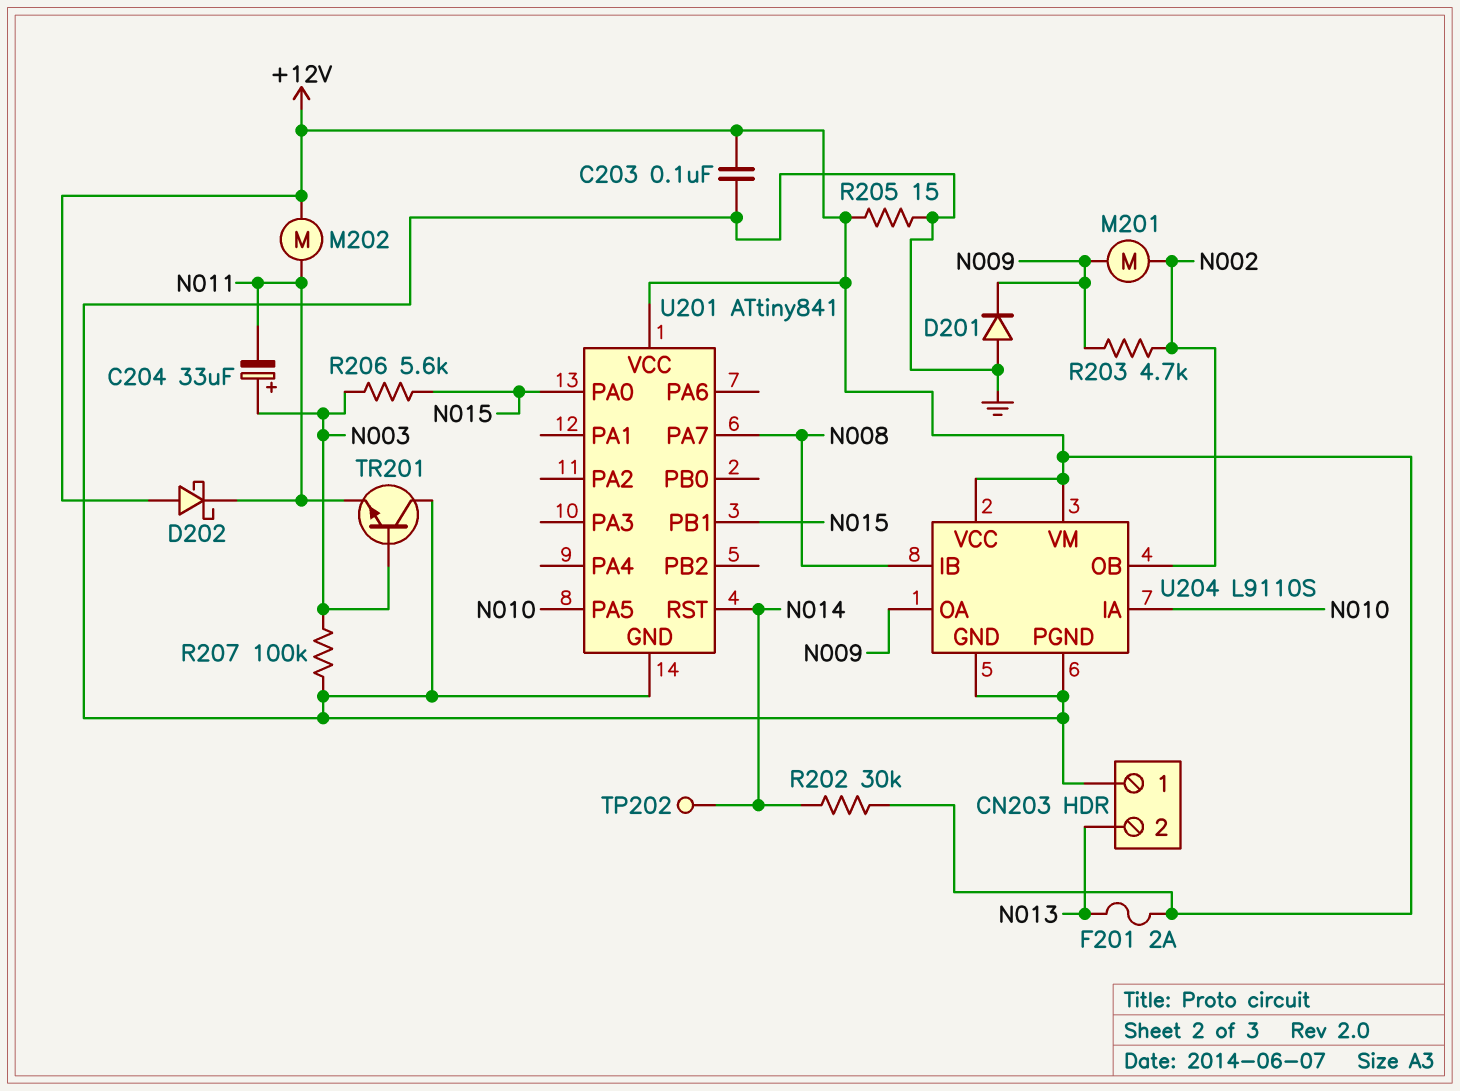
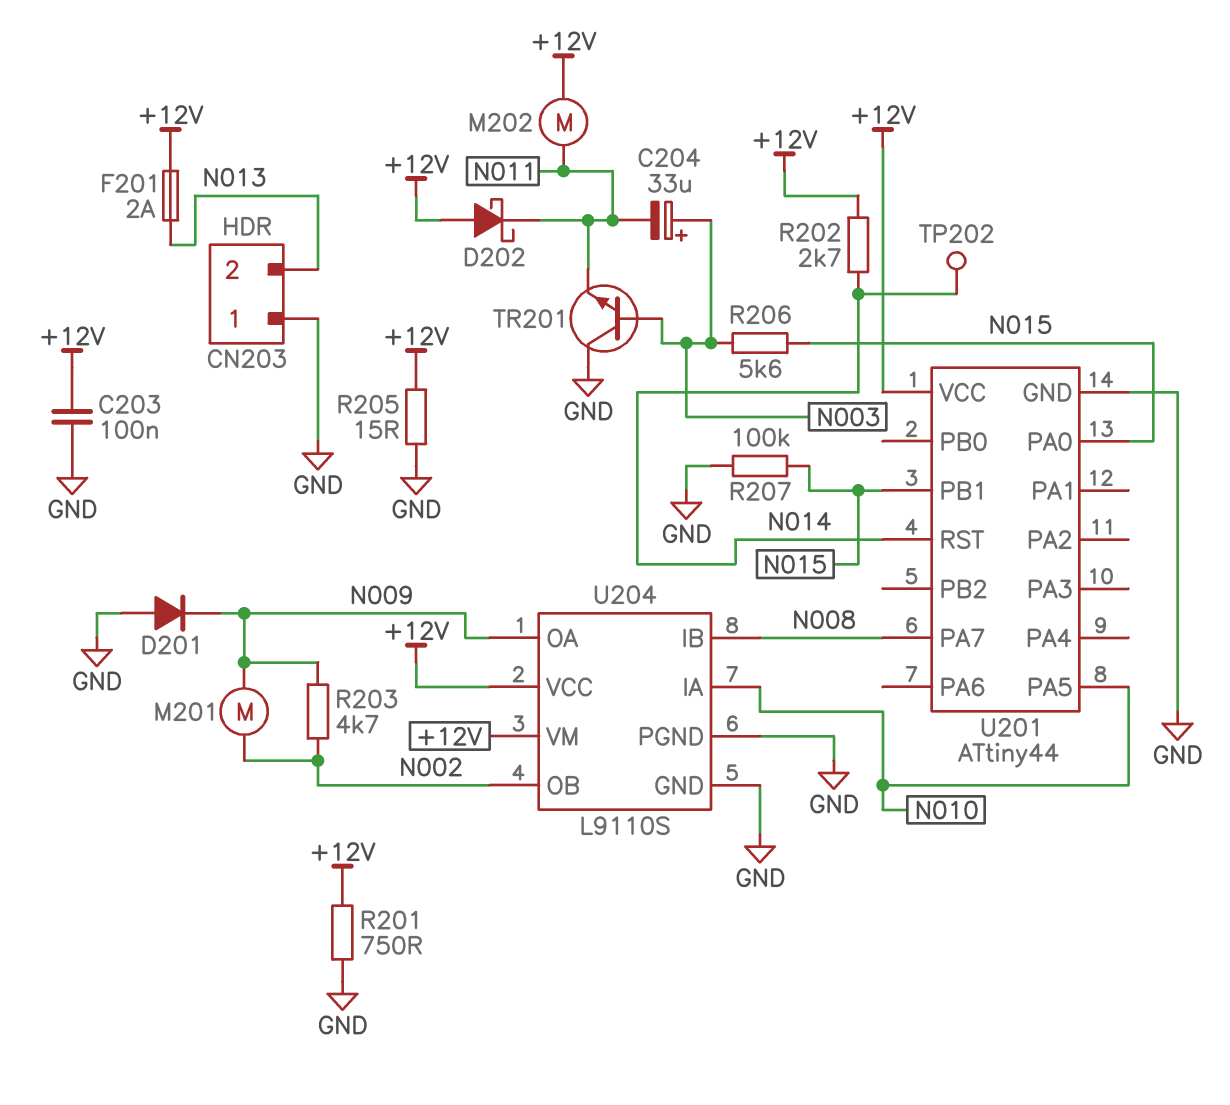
R201: none -> 750 (+12V, GND)
R202: 30k (+12V, N014) -> 2.7k (+12V, N014)
R207: 100k (GND, N003) -> 100k (GND, N015)
U201: ATtiny841 -> ATtiny44

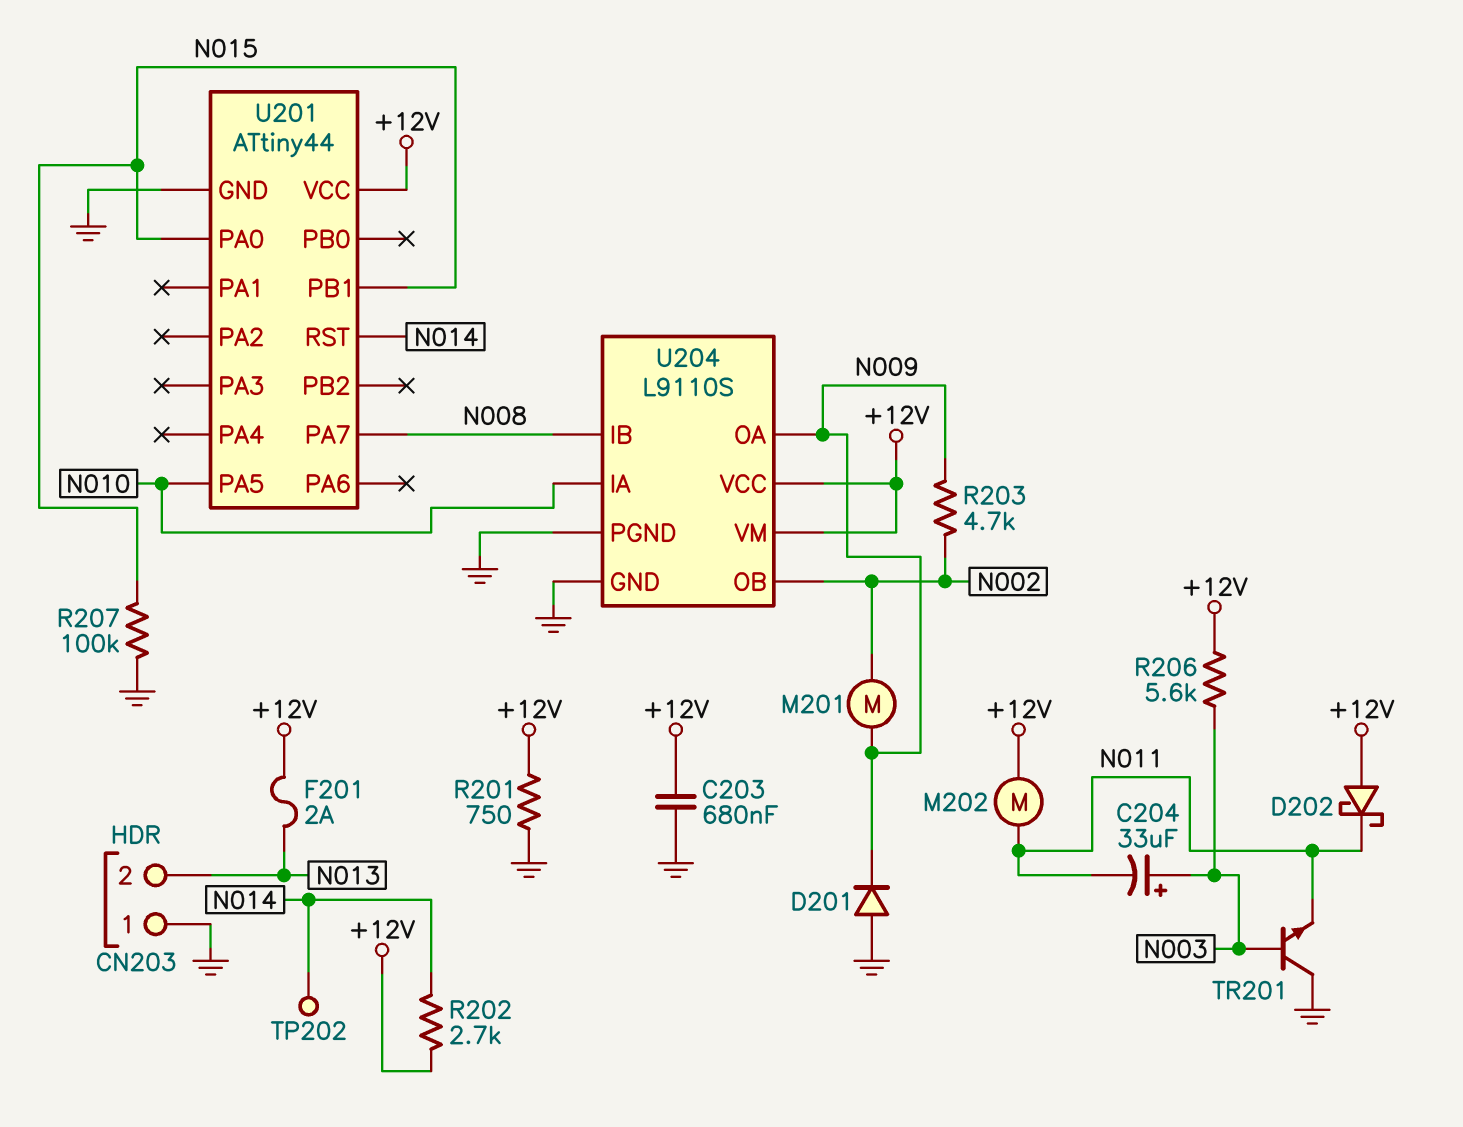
C203: 100nF (+12V, GND) -> 680nF (+12V, GND)
R205: 15 (+12V, GND) -> none
R206: 5.6k (N003, N015) -> 5.6k (+12V, N003)

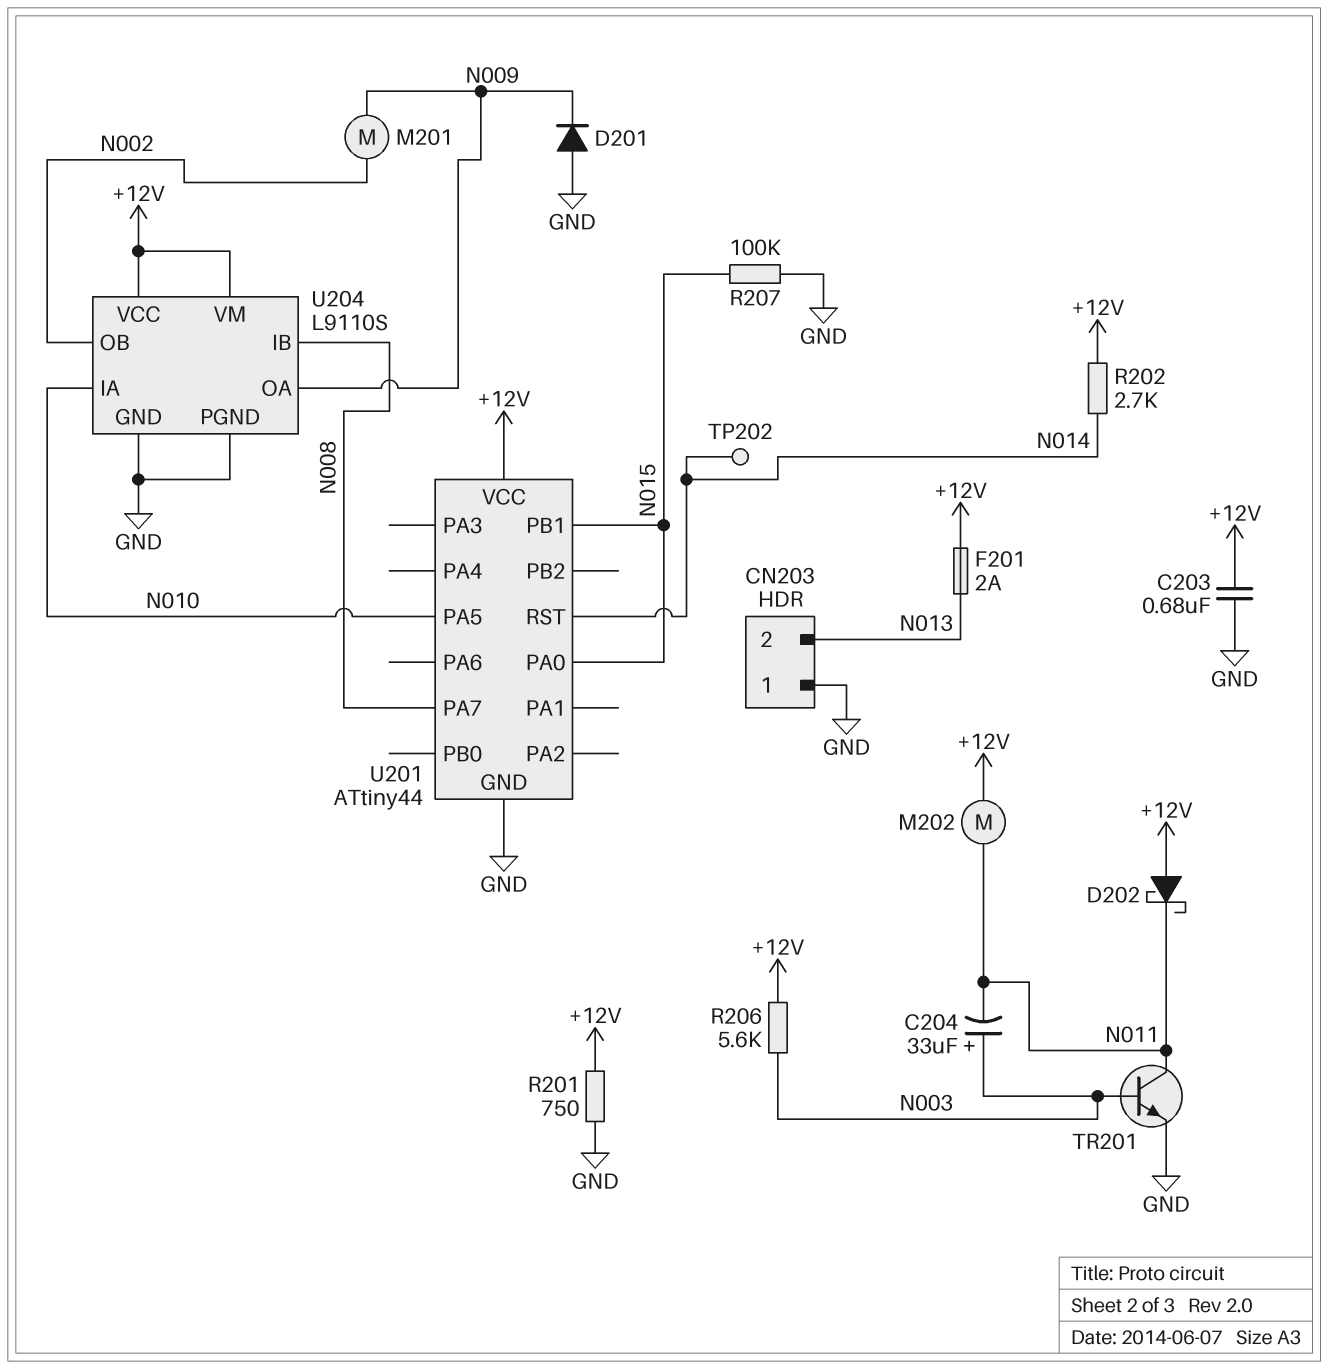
R203: 4.7k (N002, N009) -> none
TR201: NPN (B N003, C GND, E N011) -> NPN (B N003, C N011, E GND)

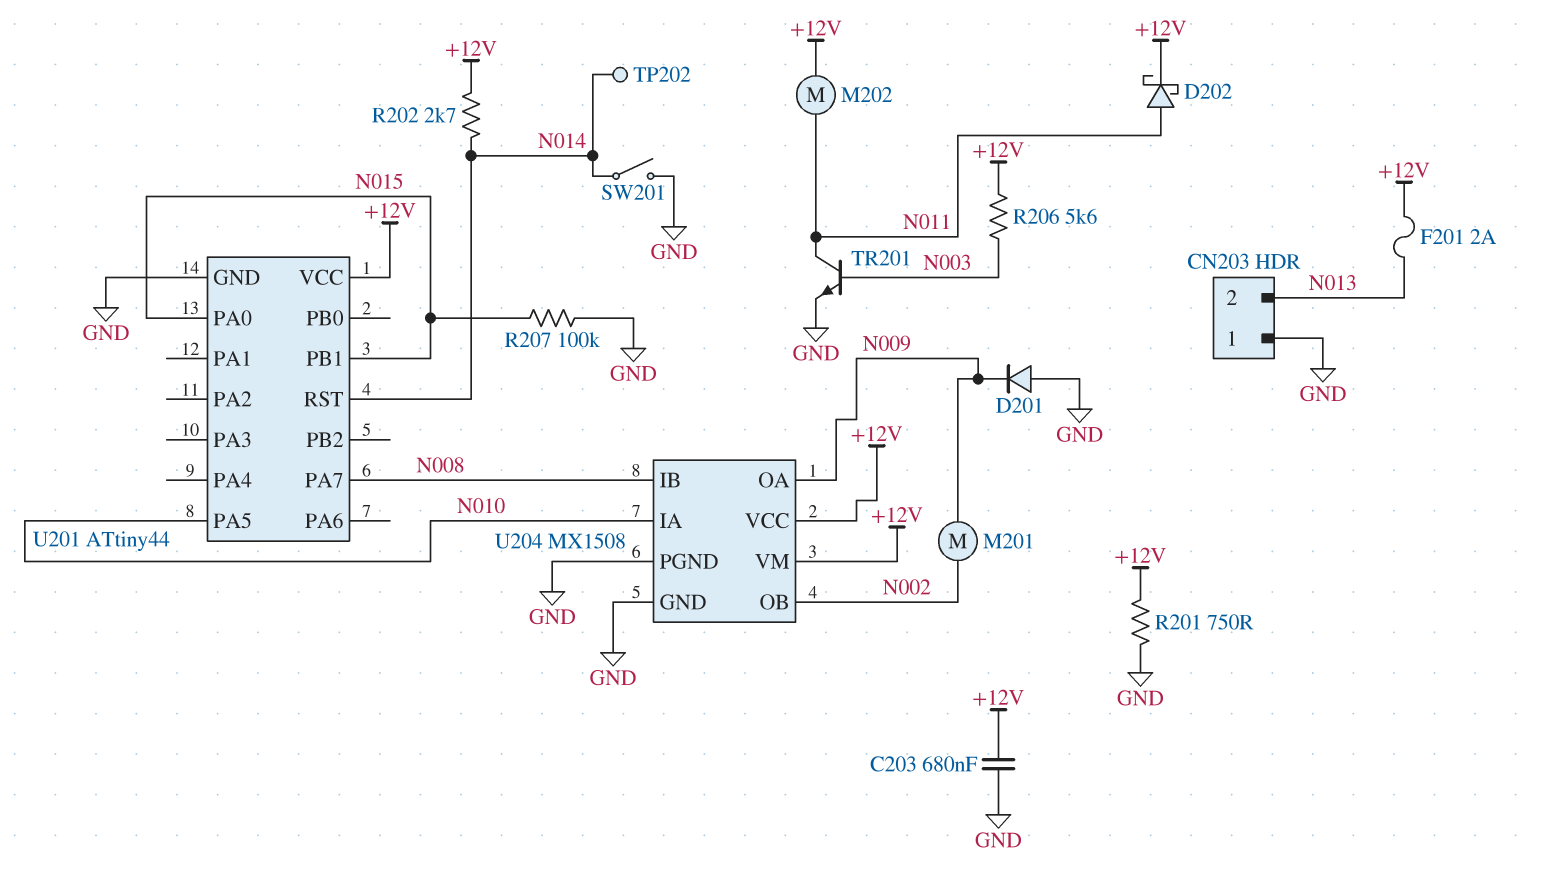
C204: 33uF (plus N003, minus N011) -> none
D202: schottky (A +12V, K N011) -> schottky (A N011, K +12V)
SW201: none -> switch (GND, N014)
U204: L9110S -> MX1508

